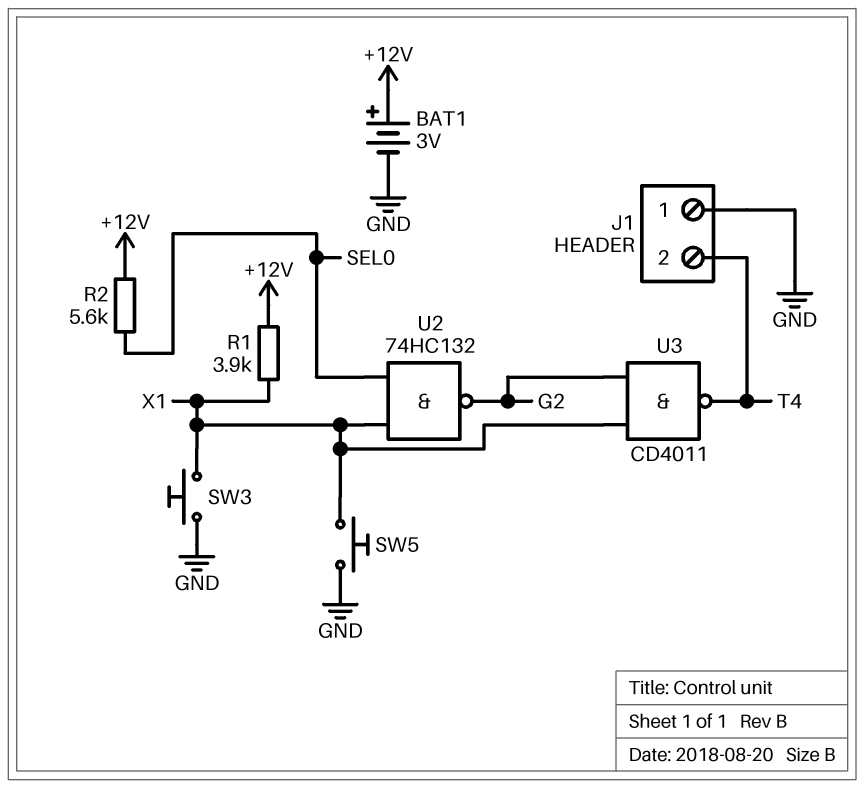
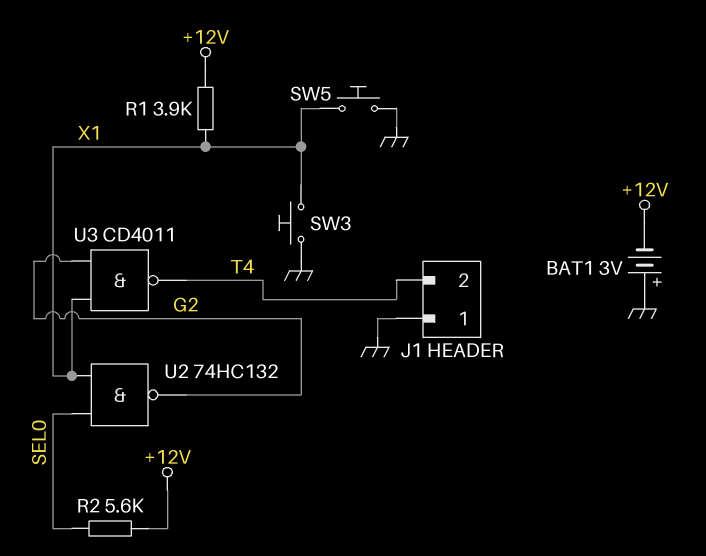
BAT1: 3V (plus +12V, minus GND) -> 3V (plus GND, minus +12V)

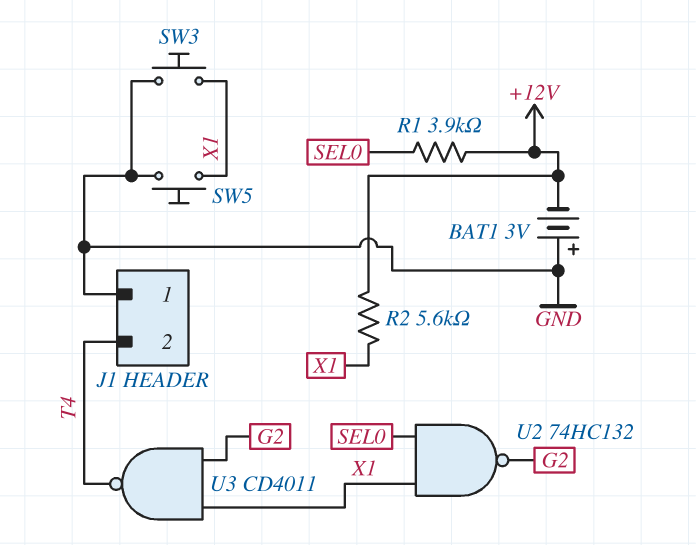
R1: 3.9k (+12V, X1) -> 3.9k (+12V, SEL0)
R2: 5.6k (+12V, SEL0) -> 5.6k (+12V, X1)

